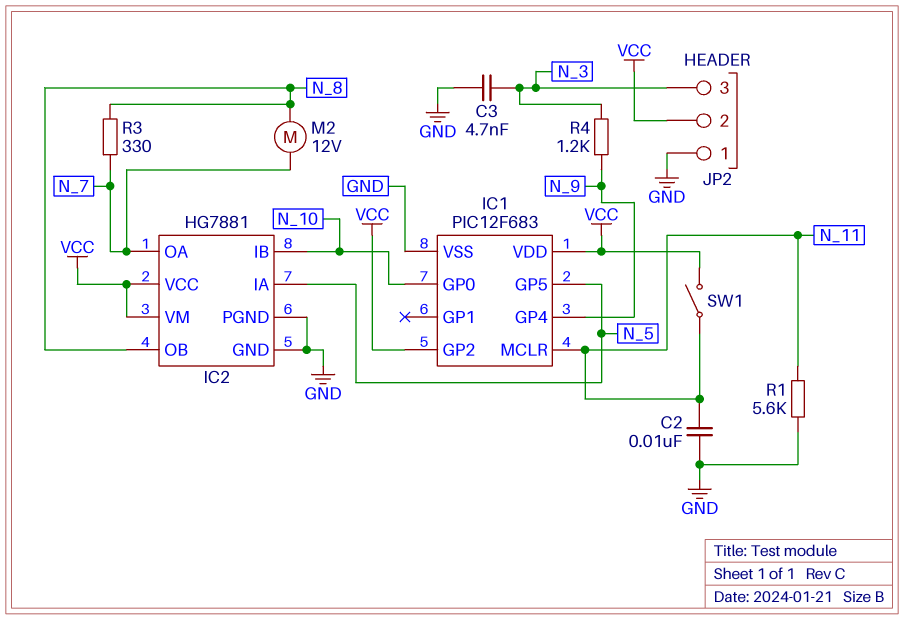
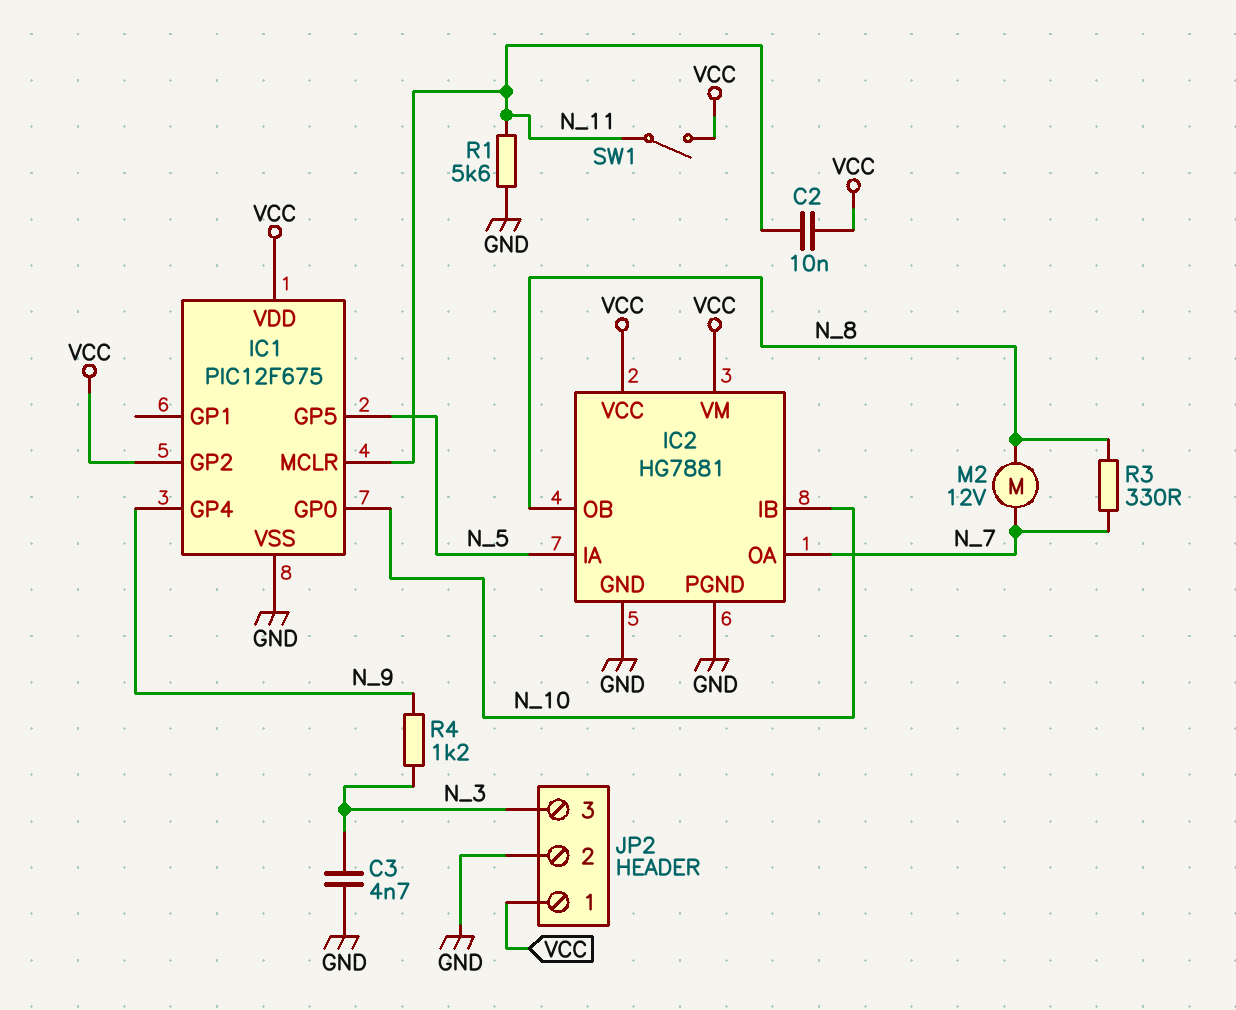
C2: 10nF (GND, N_11) -> 10nF (N_11, VCC)
IC1: PIC12F683 -> PIC12F675
JP2 pin 1: GND -> VCC
JP2 pin 2: VCC -> GND

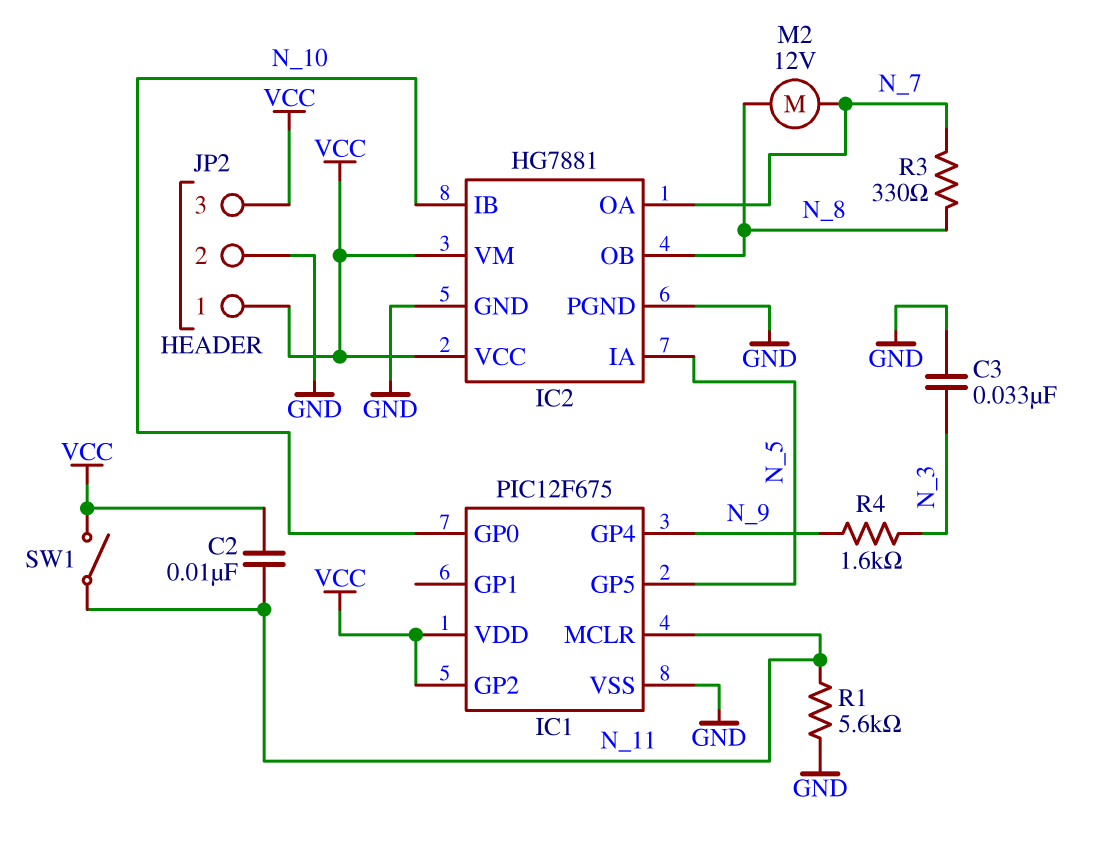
C3: 4.7nF (GND, N_3) -> 33nF (GND, N_3)
JP2 pin 3: N_3 -> VCC
R4: 1.2k (N_3, N_9) -> 1.6k (N_3, N_9)

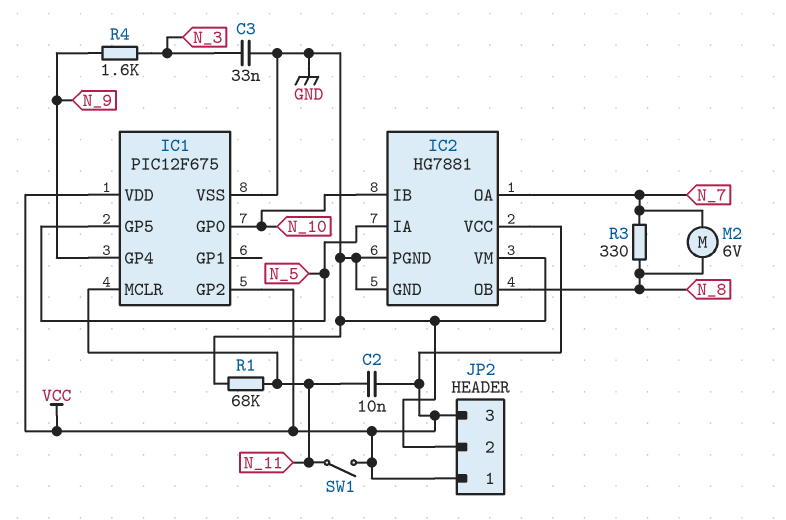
IC2 pin VM: VCC -> GND
M2: motor 12V (N_7, N_8) -> motor 6V (N_7, N_8)
R1: 5.6k (GND, N_11) -> 68k (GND, N_11)

